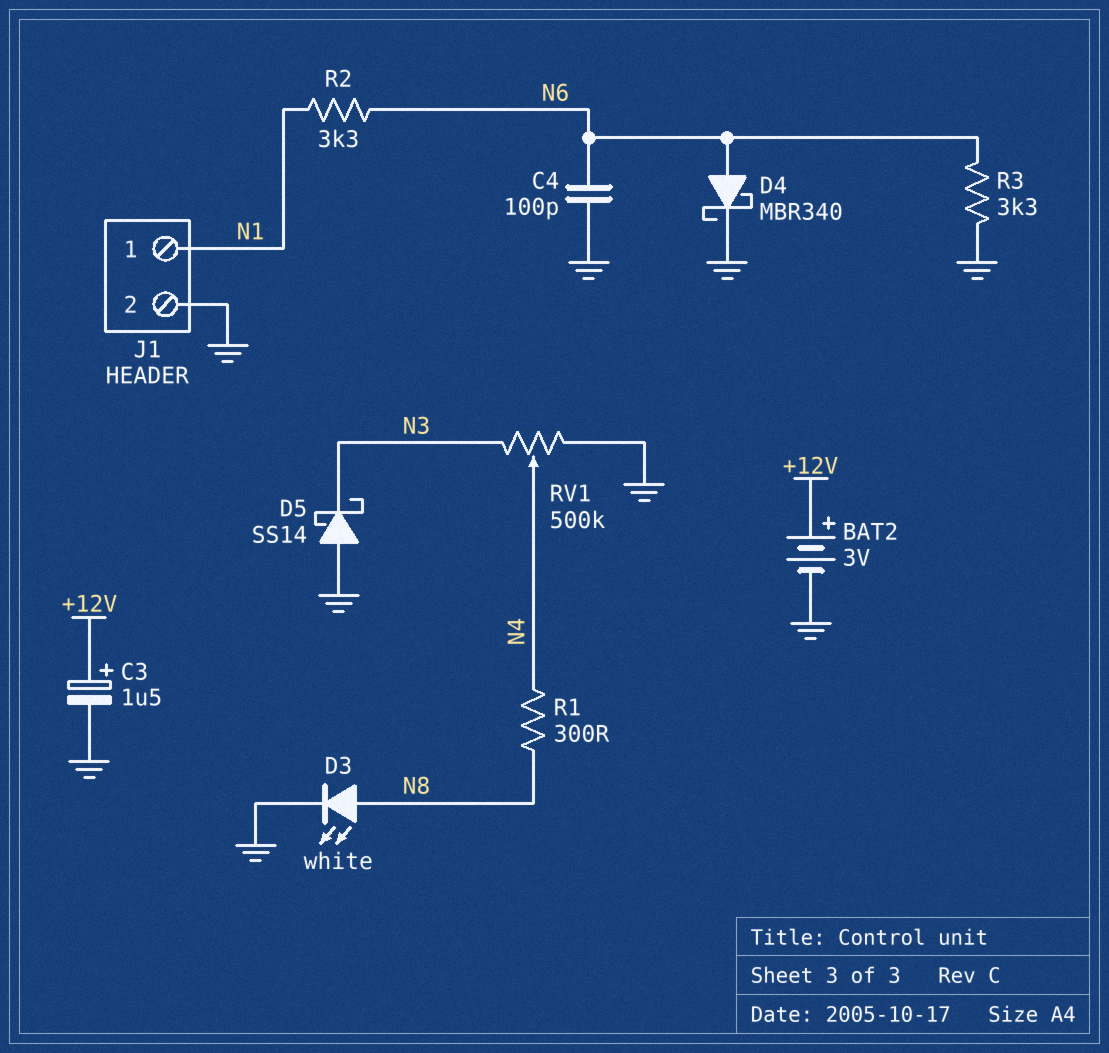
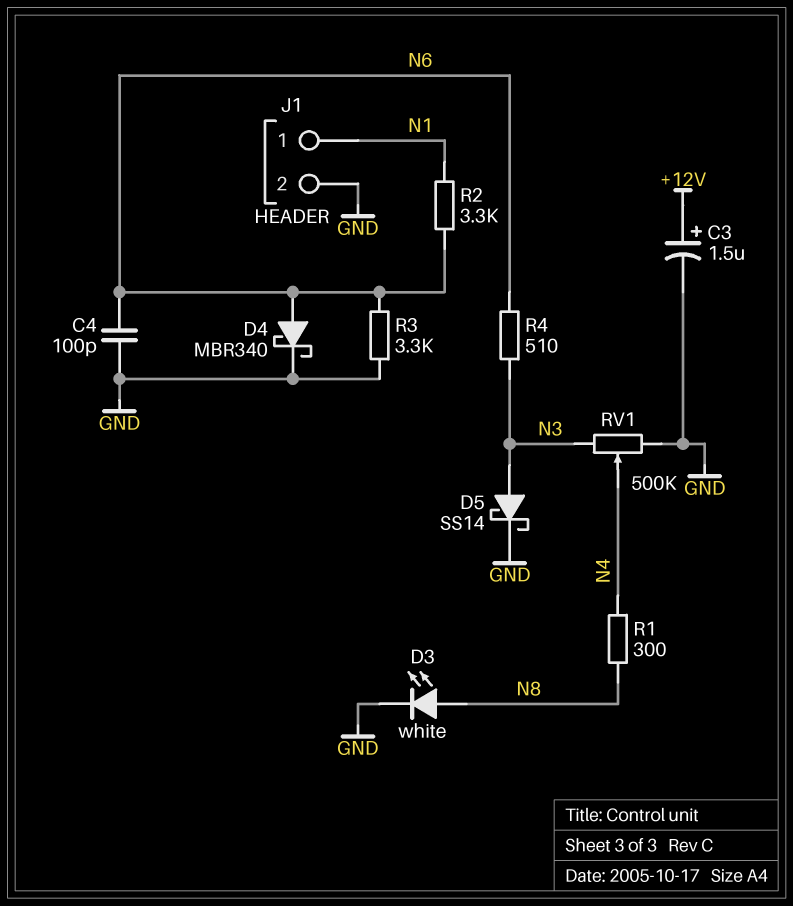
BAT2: 3V (plus +12V, minus GND) -> none
D5: schottky SS14 (A GND, K N3) -> schottky SS14 (A N3, K GND)
R4: none -> 510 (N3, N6)

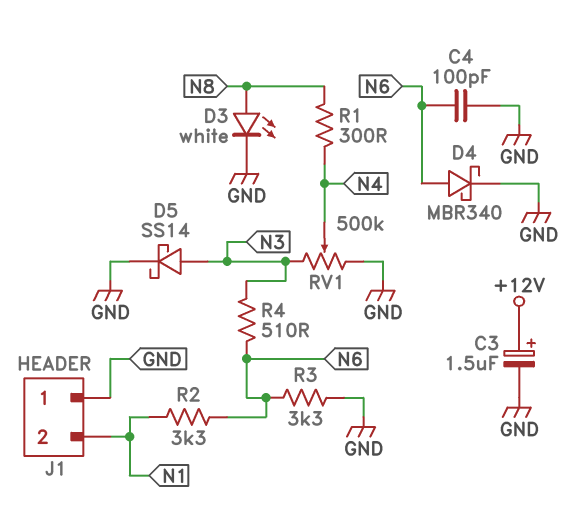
J1 pin 1: N1 -> GND
J1 pin 2: GND -> N1

